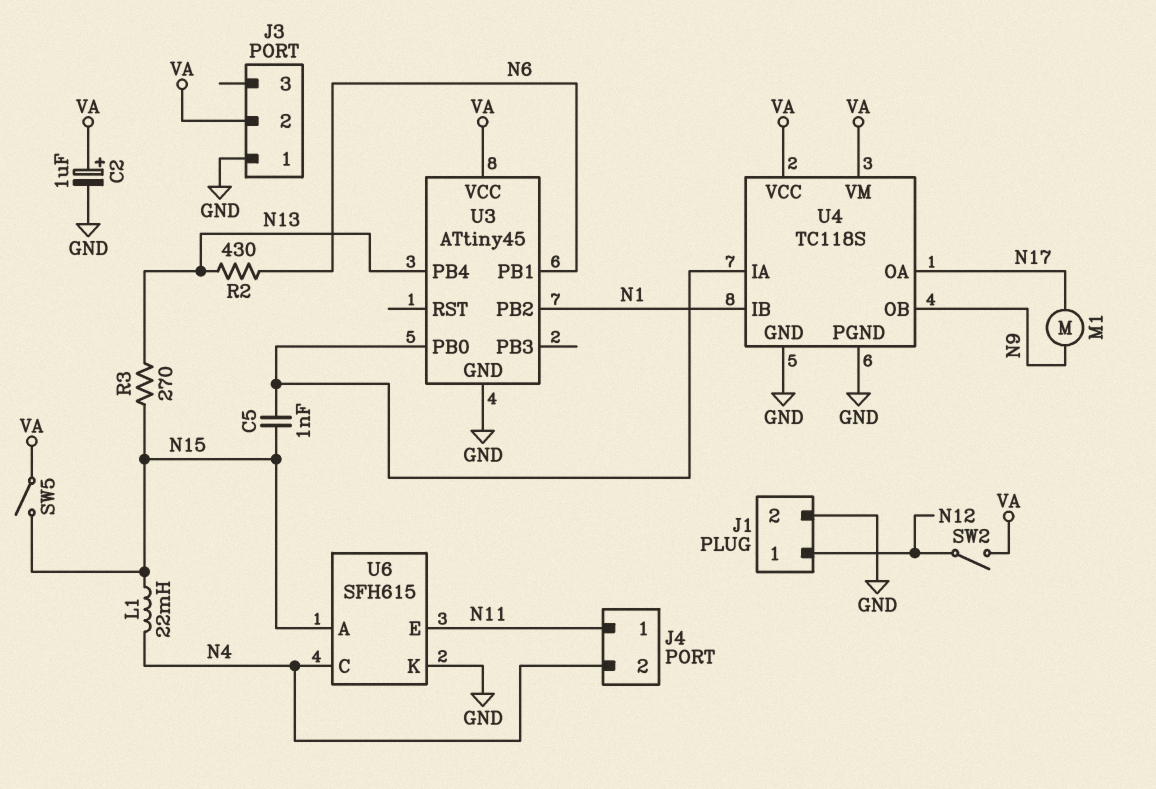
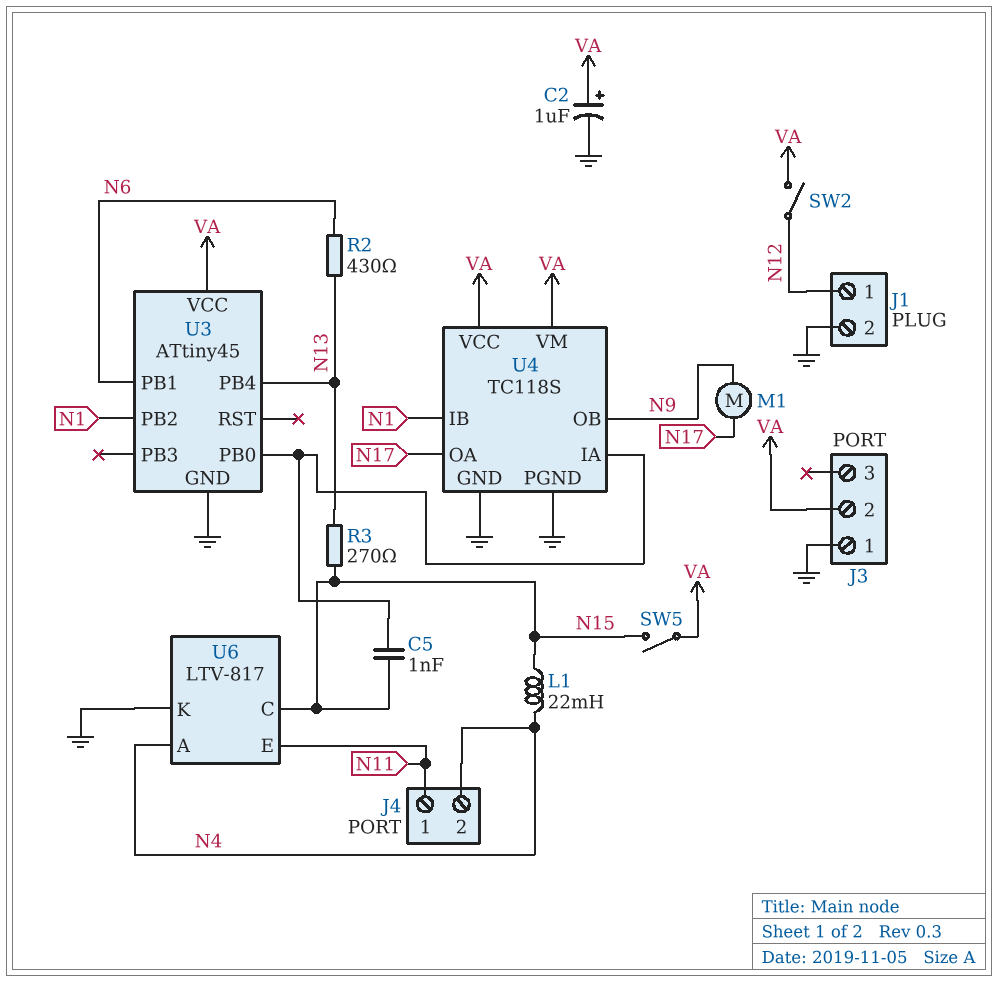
U6: SFH615 -> LTV-817
U6 pin A: N15 -> N4
U6 pin C: N4 -> N15

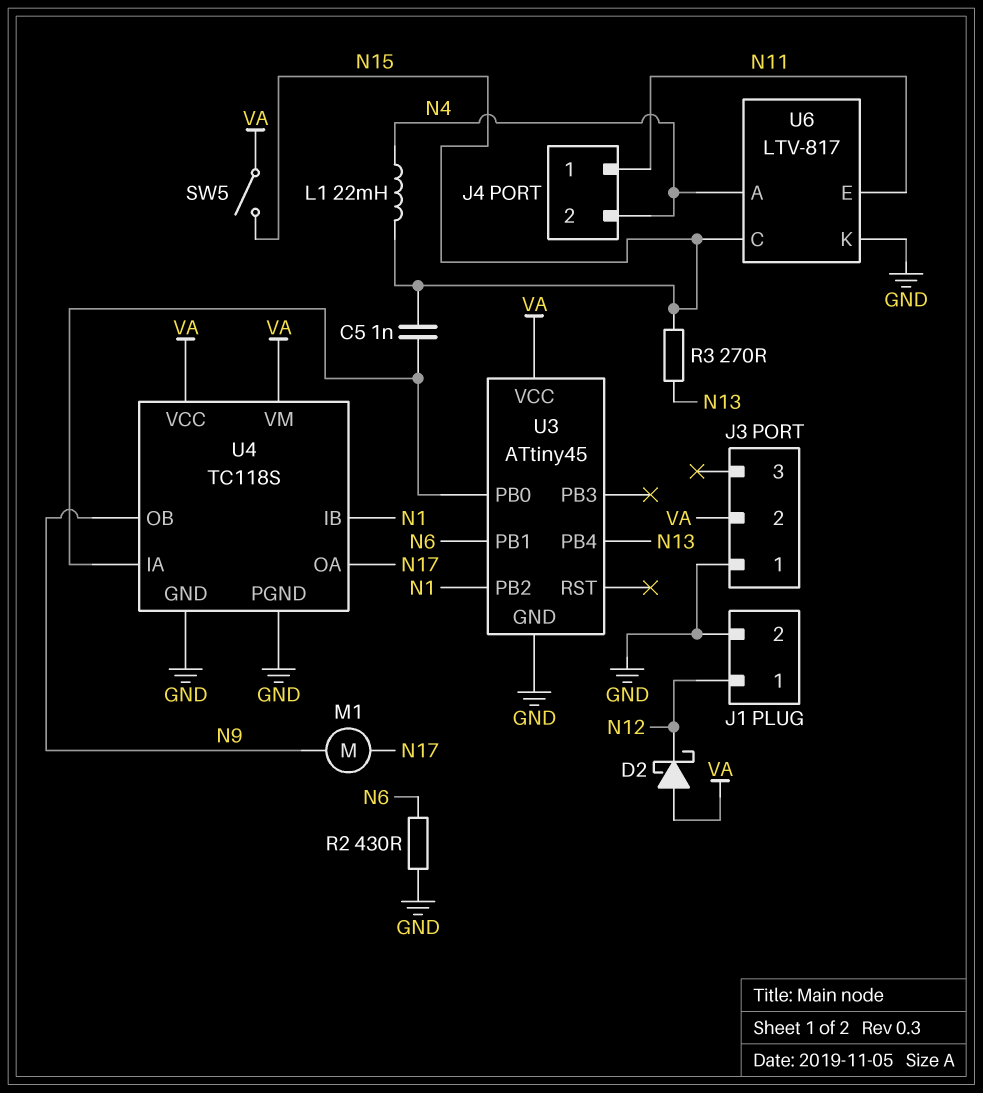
C2: 1uF (plus VA, minus GND) -> none
D2: none -> schottky (A VA, K N12)
R2: 430 (N6, N13) -> 430 (GND, N6)
SW2: switch (N12, VA) -> none

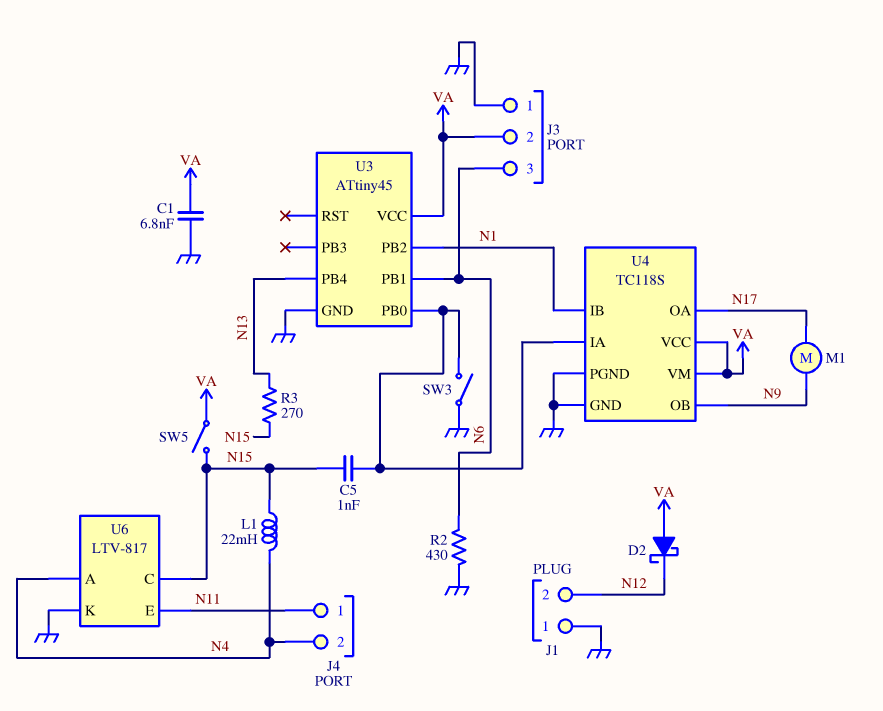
C1: none -> 6.8nF (GND, VA)
J1 pin 1: N12 -> GND
J1 pin 2: GND -> N12
J3 pin 3: none -> N6
SW3: none -> switch (GND, U3/PB0)

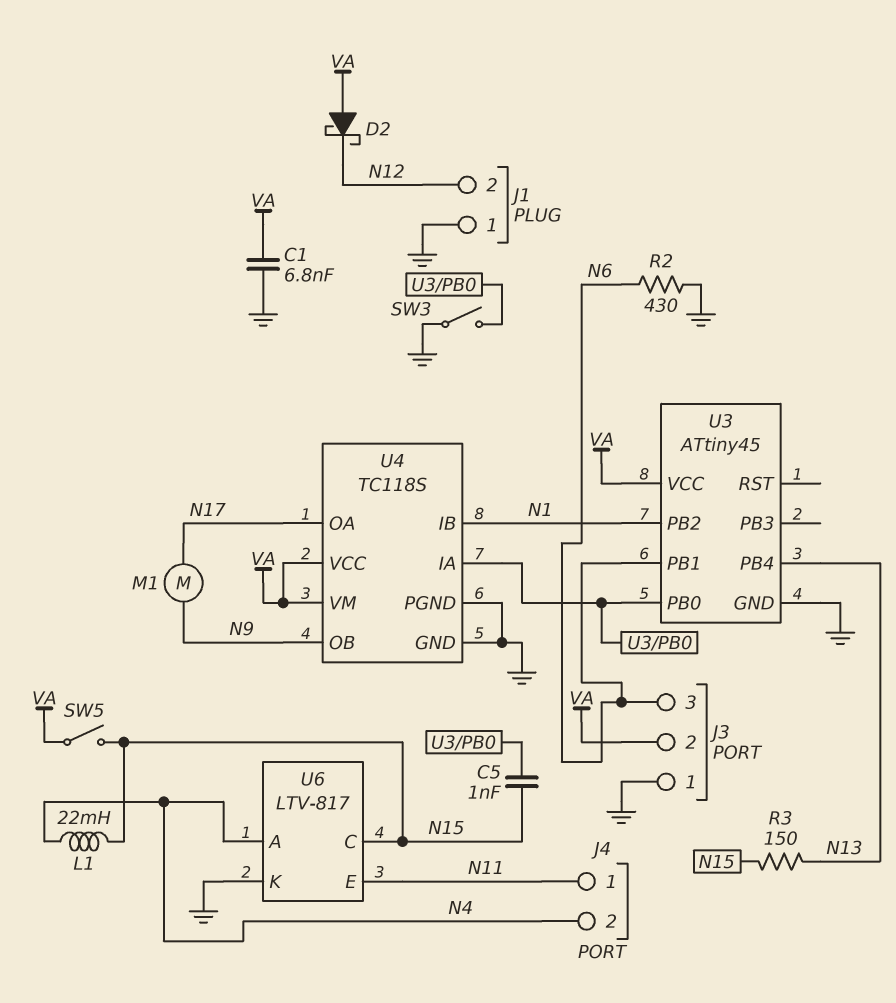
R3: 270 (N13, N15) -> 150 (N13, N15)

